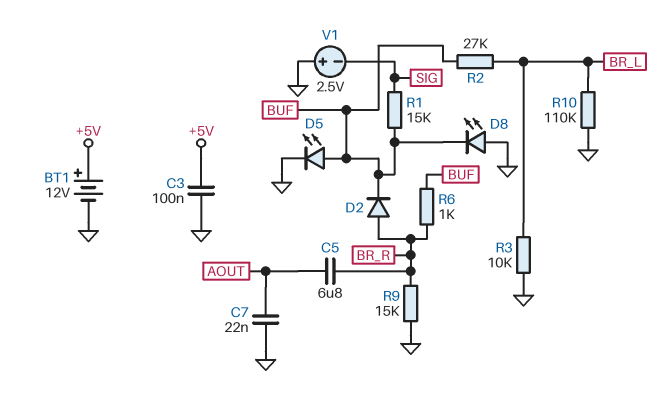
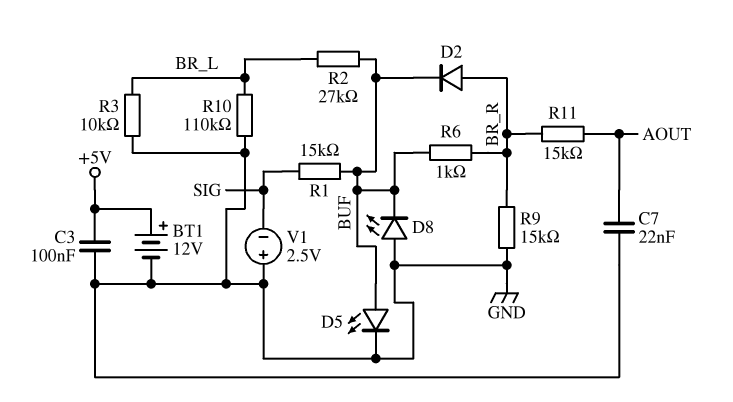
C5: 6.8uF (AOUT, BR_R) -> none
R11: none -> 15k (AOUT, BR_R)

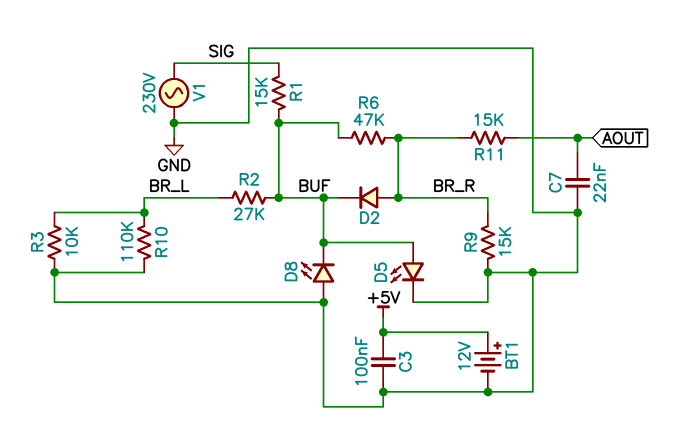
R6: 1k (BR_R, BUF) -> 47k (BR_R, BUF)
V1: 2.5V (plus GND, minus SIG) -> AC 230V (GND, SIG)

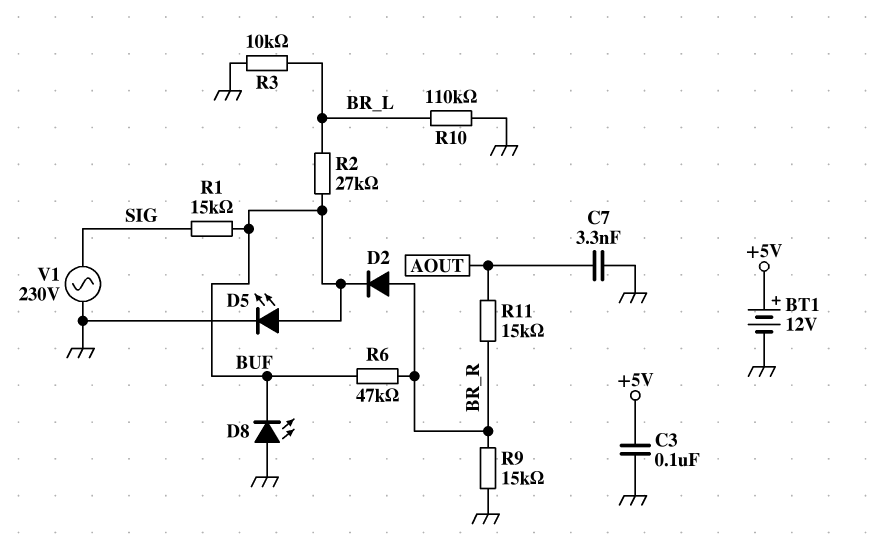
C7: 22nF (AOUT, GND) -> 3.3nF (AOUT, GND)

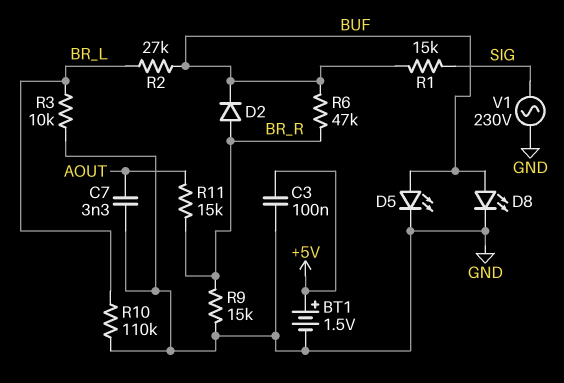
BT1: 12V (plus +5V, minus GND) -> 1.5V (plus +5V, minus GND)
D8: LED (A GND, K BUF) -> LED (A BUF, K GND)

